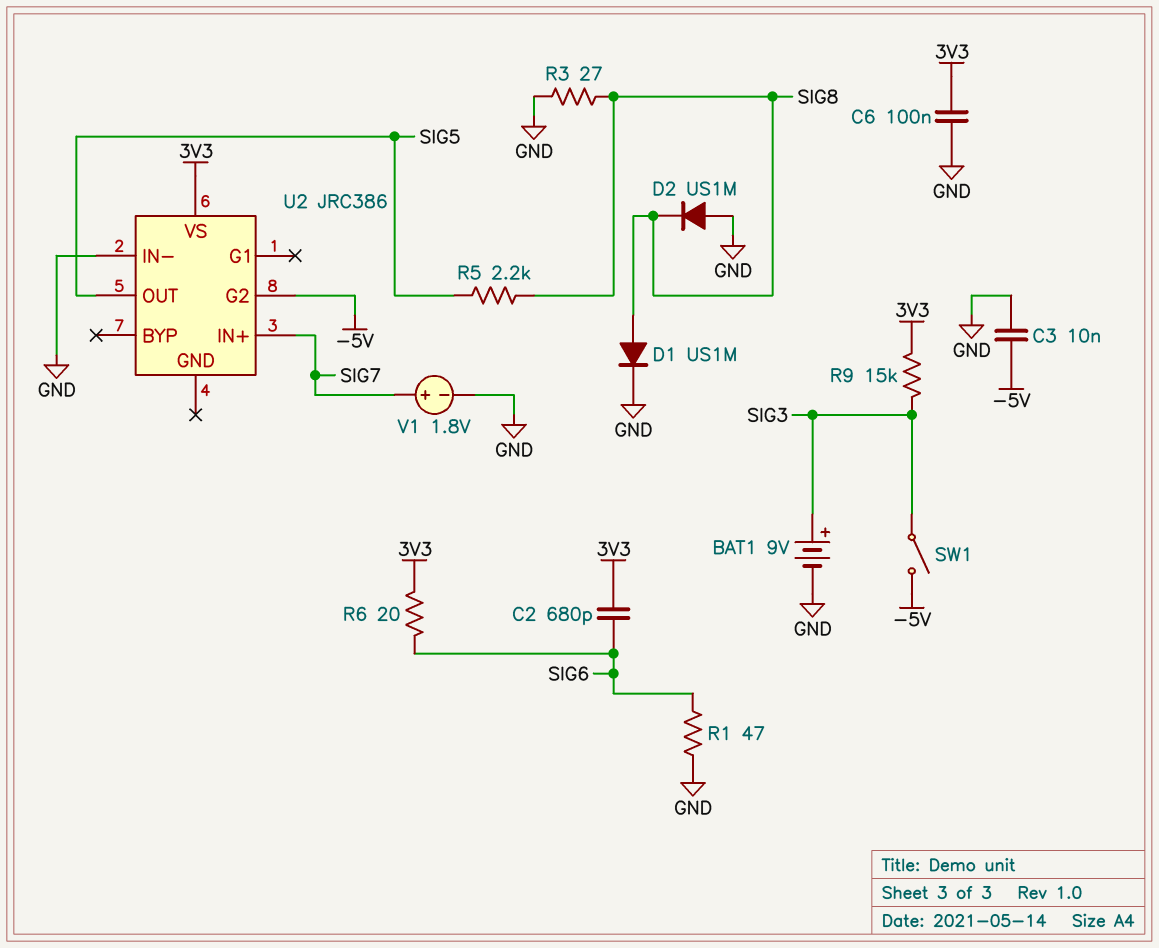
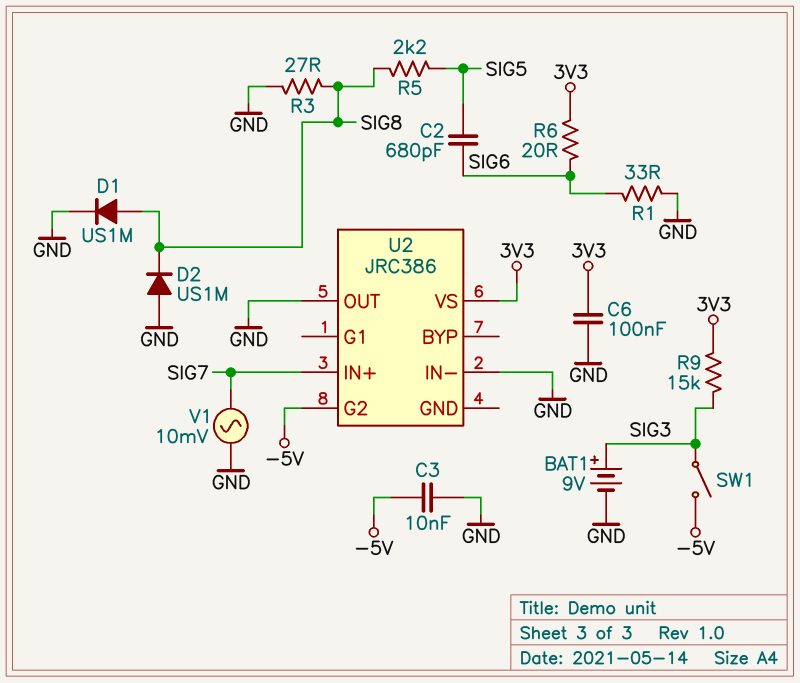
C2: 680pF (3V3, SIG6) -> 680pF (SIG5, SIG6)
R1: 47 (GND, SIG6) -> 33 (GND, SIG6)
U2 pin OUT: SIG5 -> GND
V1: 1.8V (plus SIG7, minus GND) -> AC 10mV (GND, SIG7)

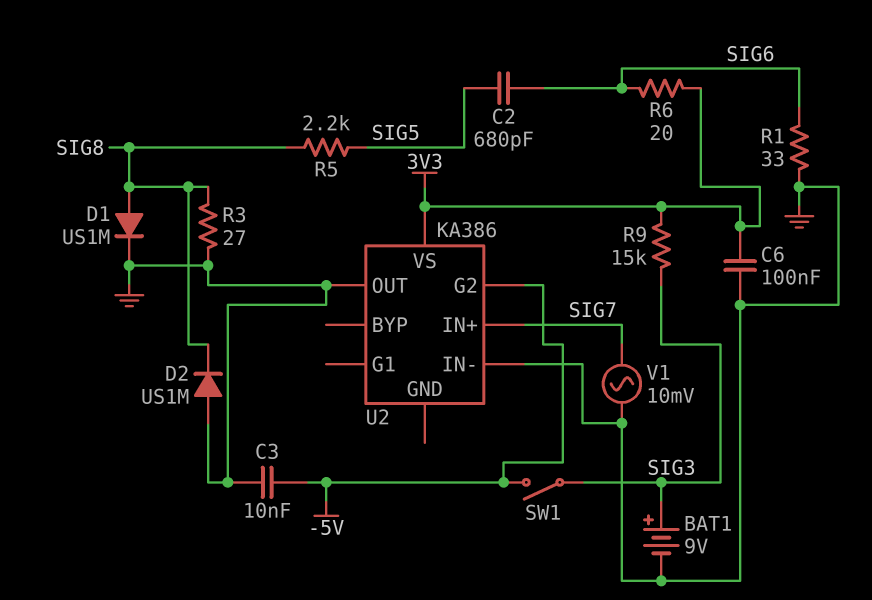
U2: JRC386 -> KA386

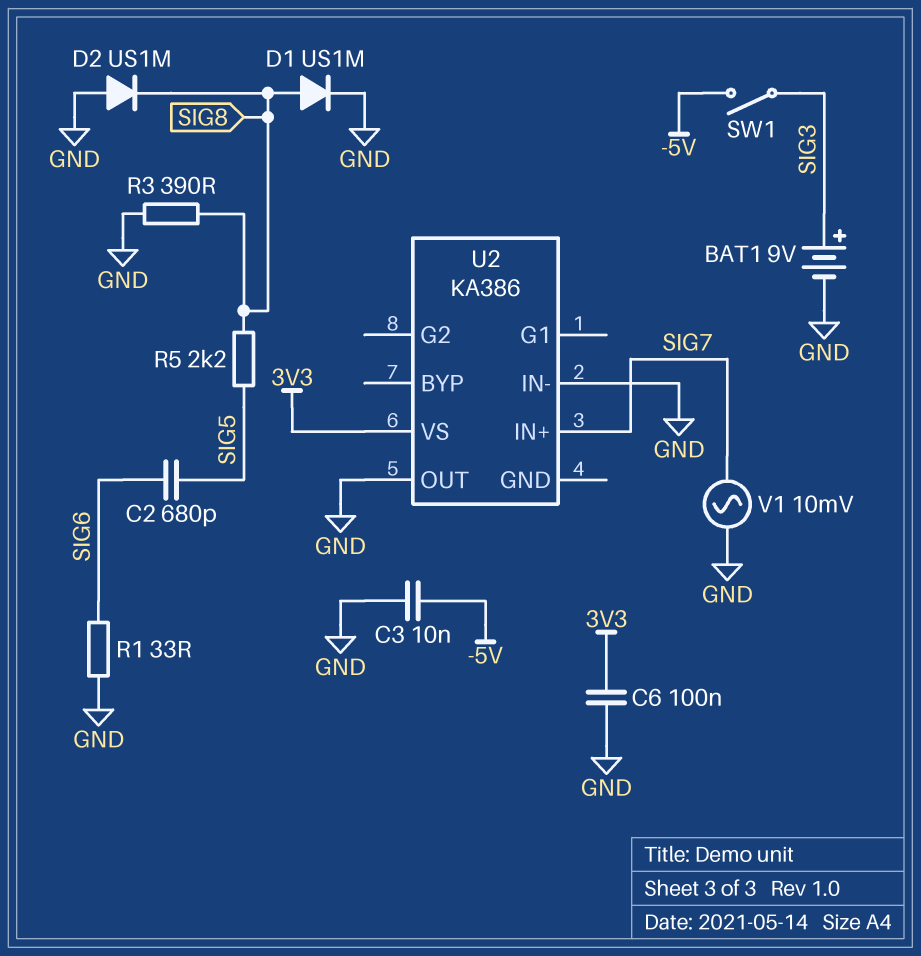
R3: 27 (GND, SIG8) -> 390 (GND, SIG8)
R6: 20 (3V3, SIG6) -> none
R9: 15k (3V3, SIG3) -> none
U2 pin G2: -5V -> none

